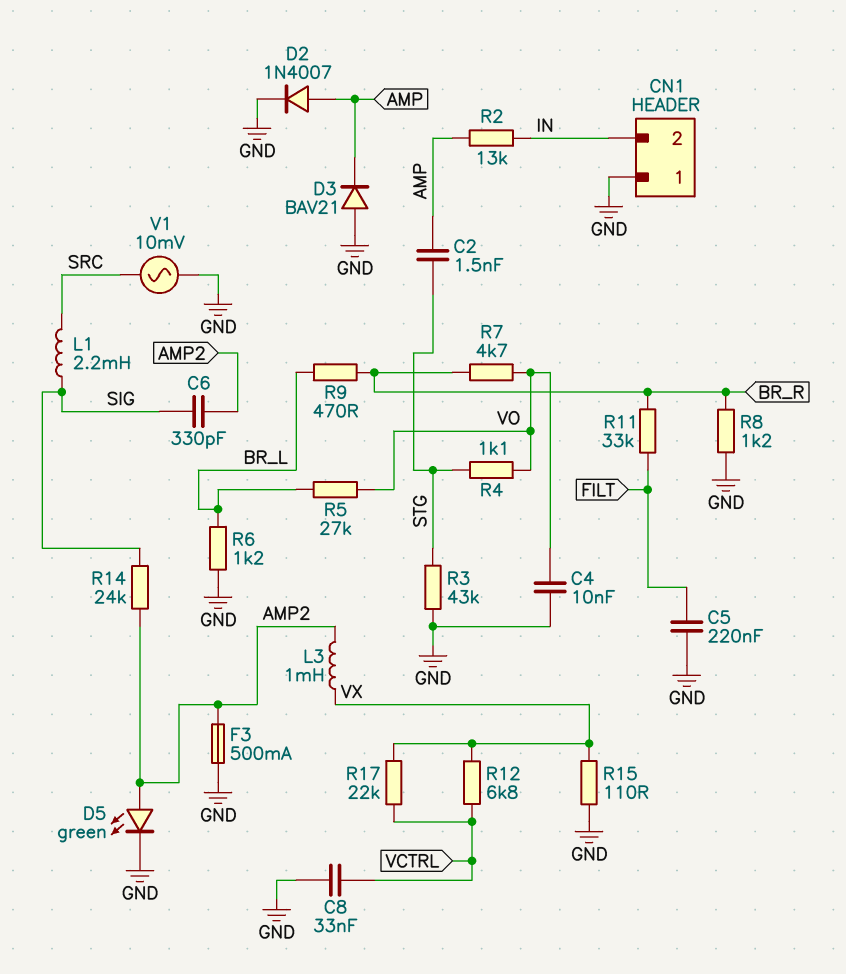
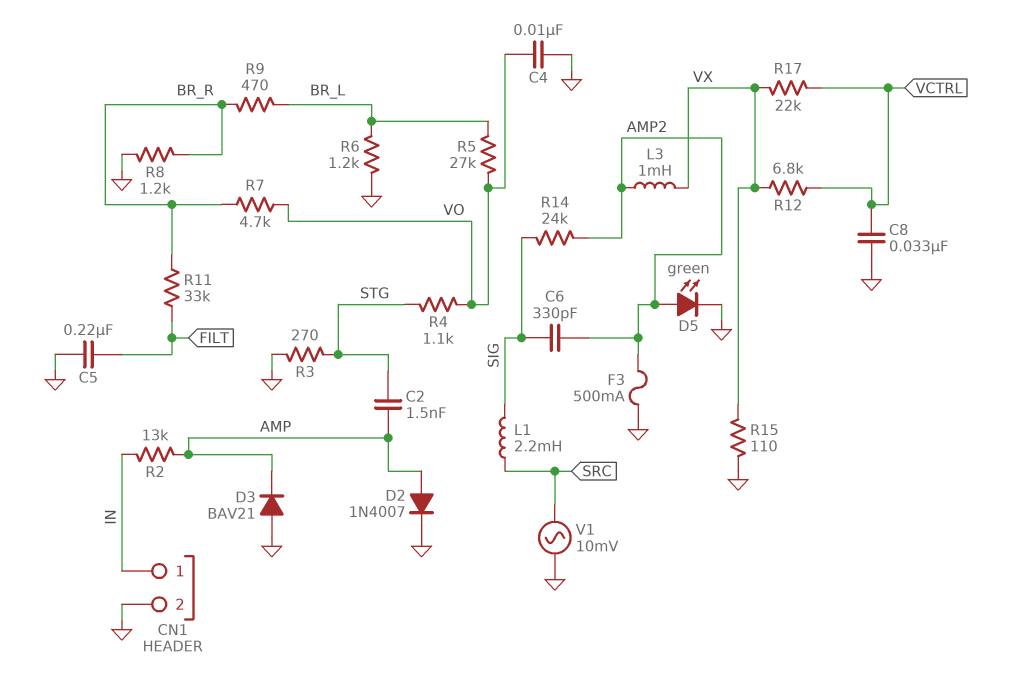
CN1 pin 1: GND -> IN
CN1 pin 2: IN -> GND
R3: 43k (GND, STG) -> 270 (GND, STG)

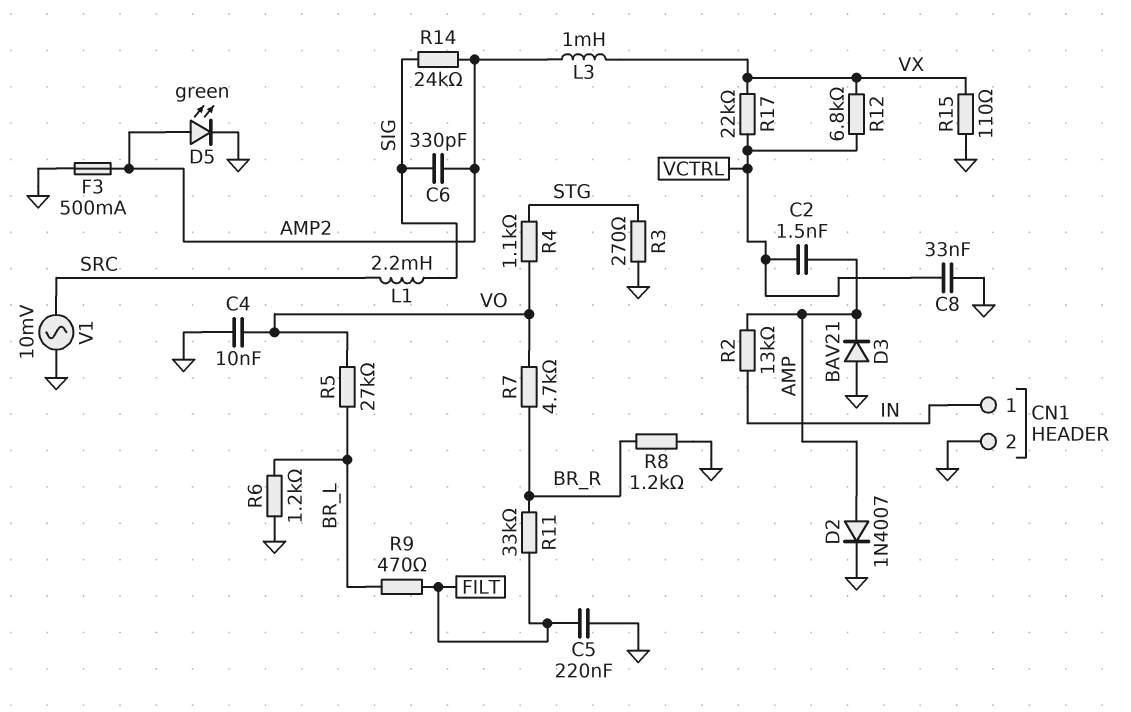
C2: 1.5nF (AMP, STG) -> 1.5nF (AMP, VCTRL)
R9: 470 (BR_L, BR_R) -> 470 (BR_L, FILT)

